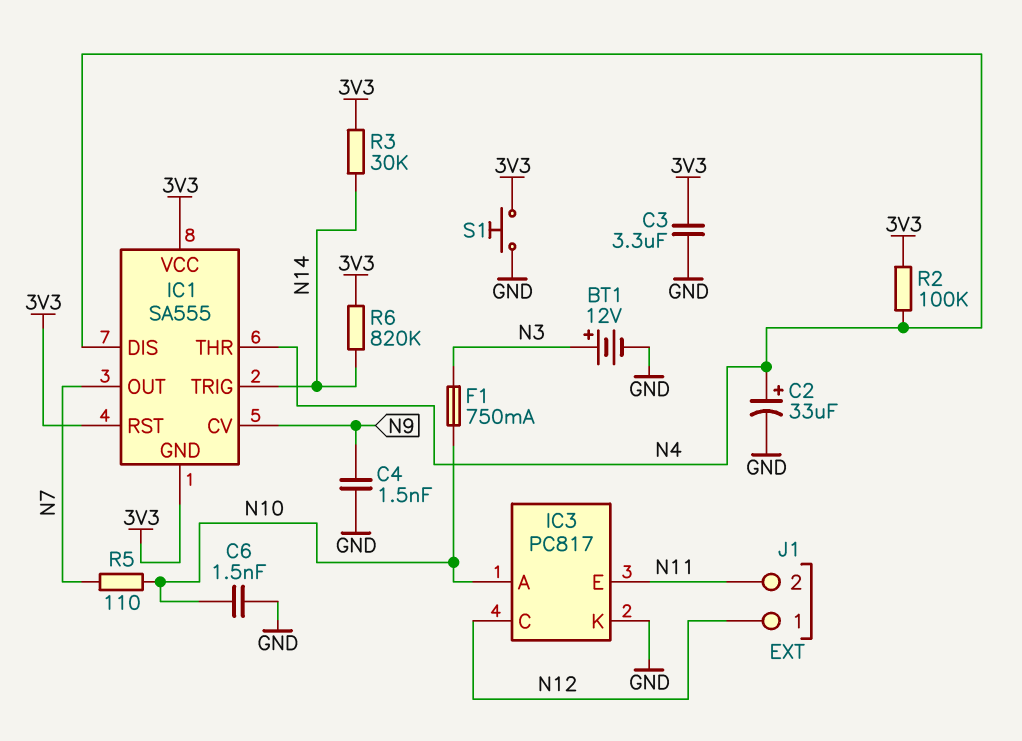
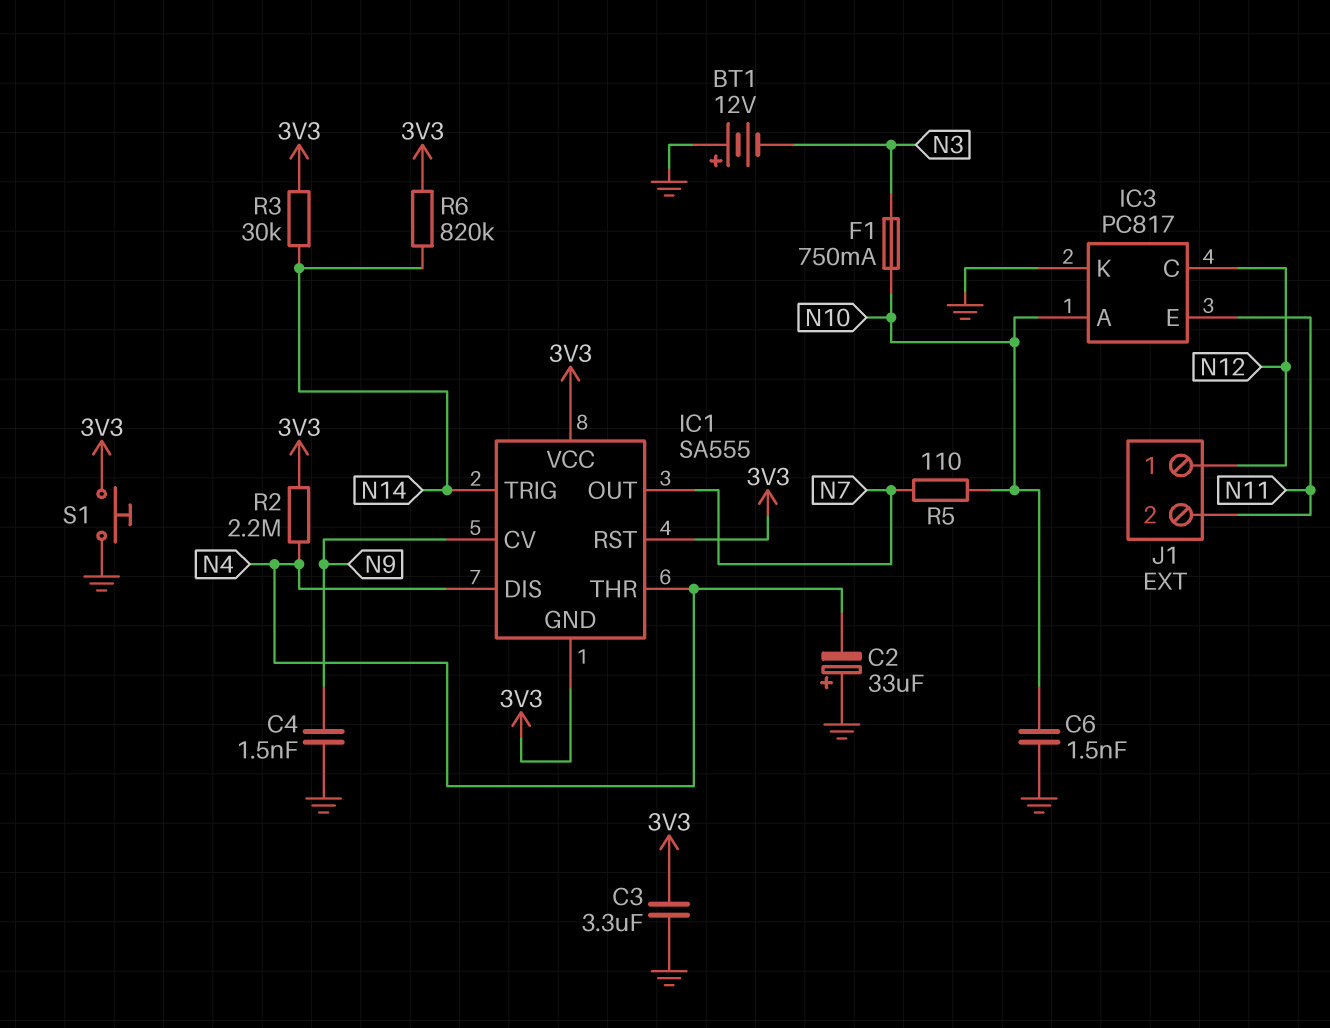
BT1: 12V (plus N3, minus GND) -> 12V (plus GND, minus N3)
C2: 33uF (plus N4, minus GND) -> 33uF (plus GND, minus N4)
R2: 100k (3V3, N4) -> 2.2M (3V3, N4)

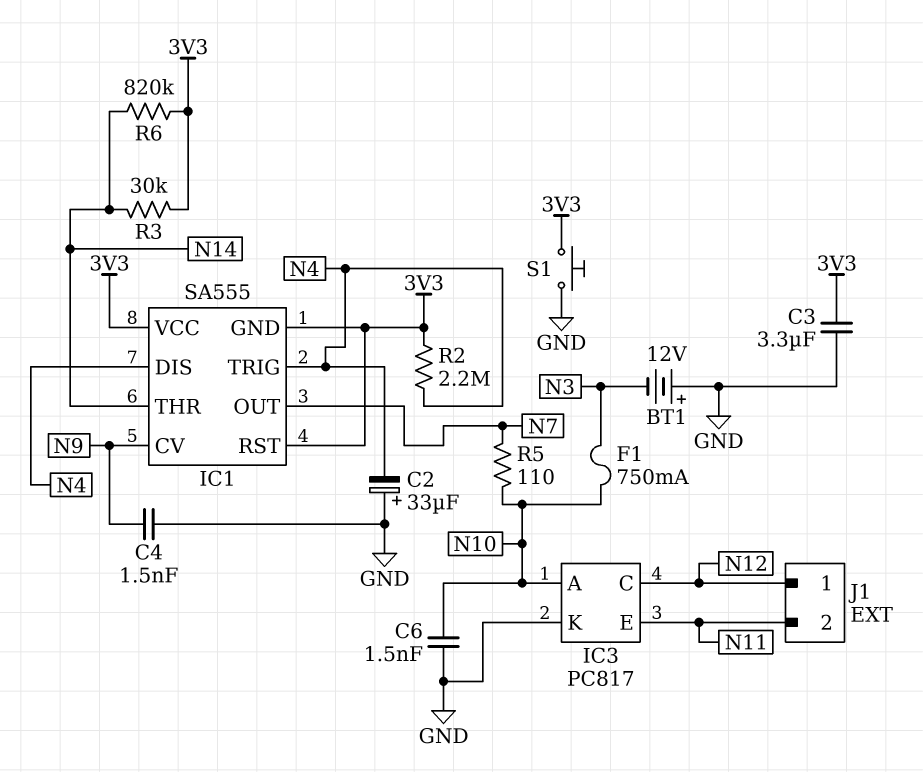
IC1 pin THR: N4 -> N14
IC1 pin TRIG: N14 -> N4

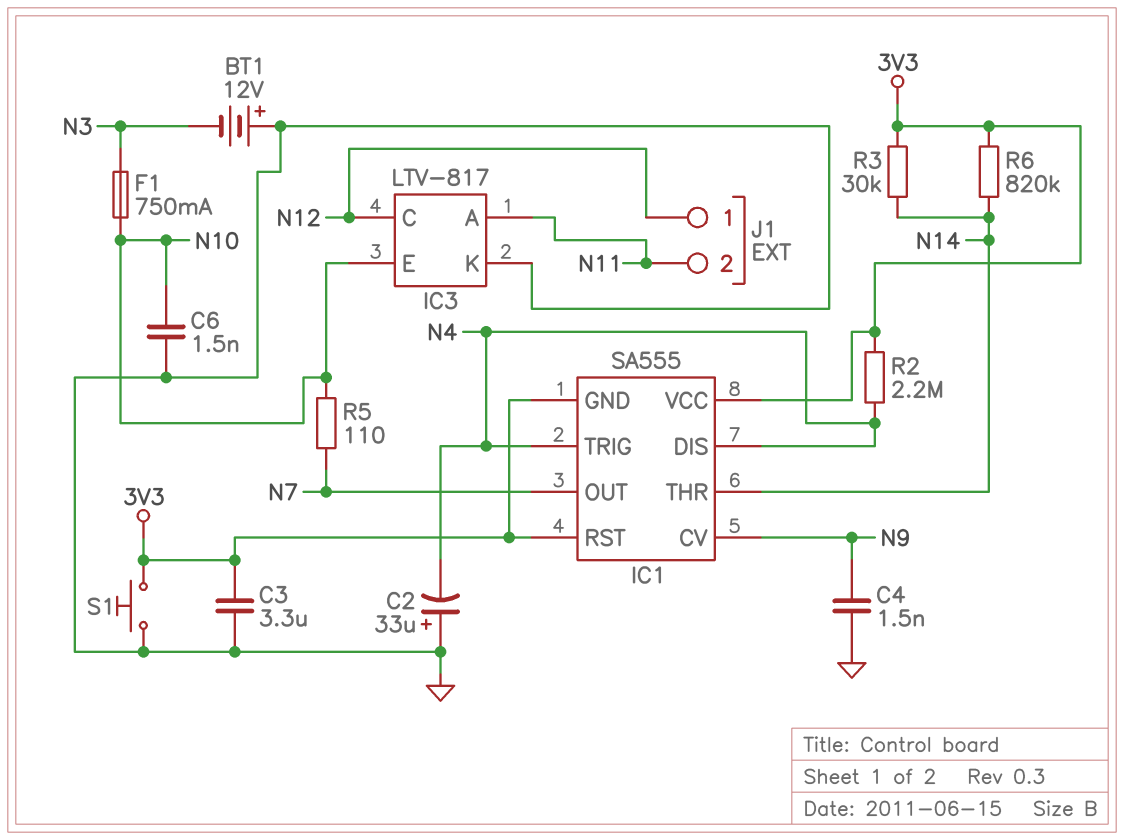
IC3: PC817 -> LTV-817
IC3 pin A: N10 -> N11
IC3 pin E: N11 -> N10

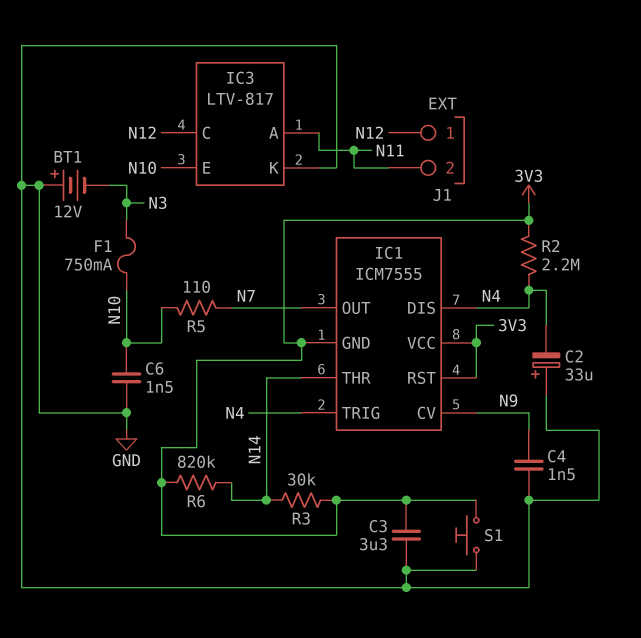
IC1: SA555 -> ICM7555

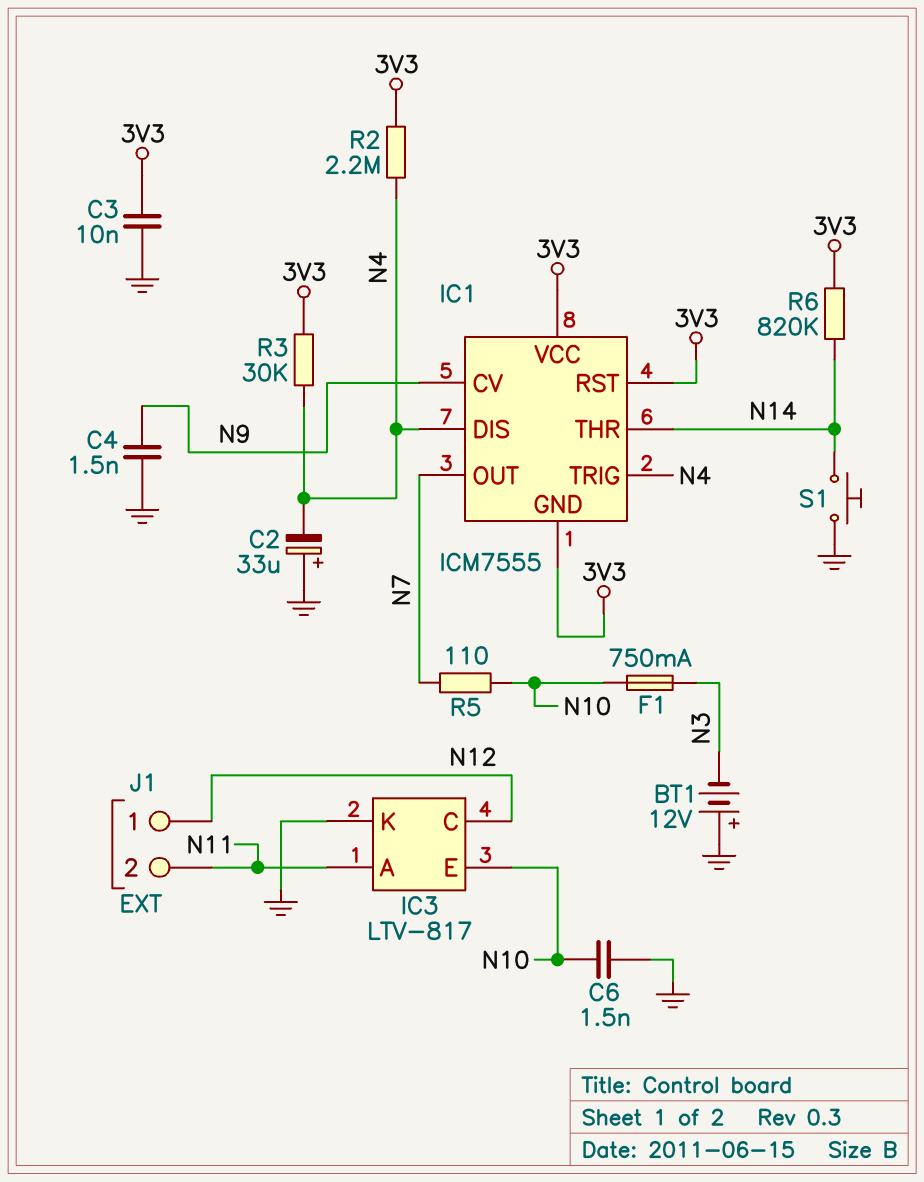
C3: 3.3uF (3V3, GND) -> 10nF (3V3, GND)
R3: 30k (3V3, N14) -> 30k (3V3, N4)
S1: button (3V3, GND) -> button (GND, N14)

